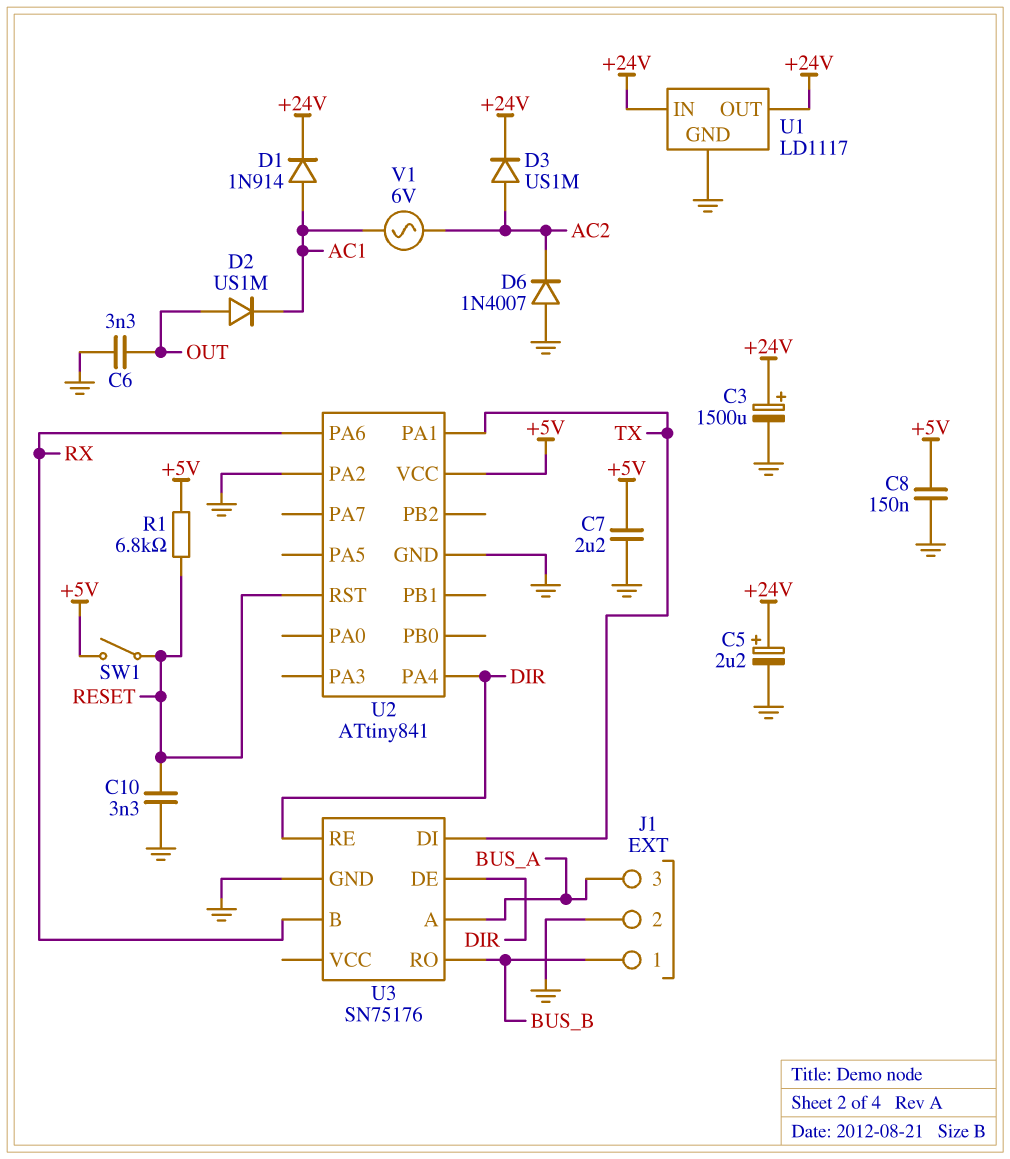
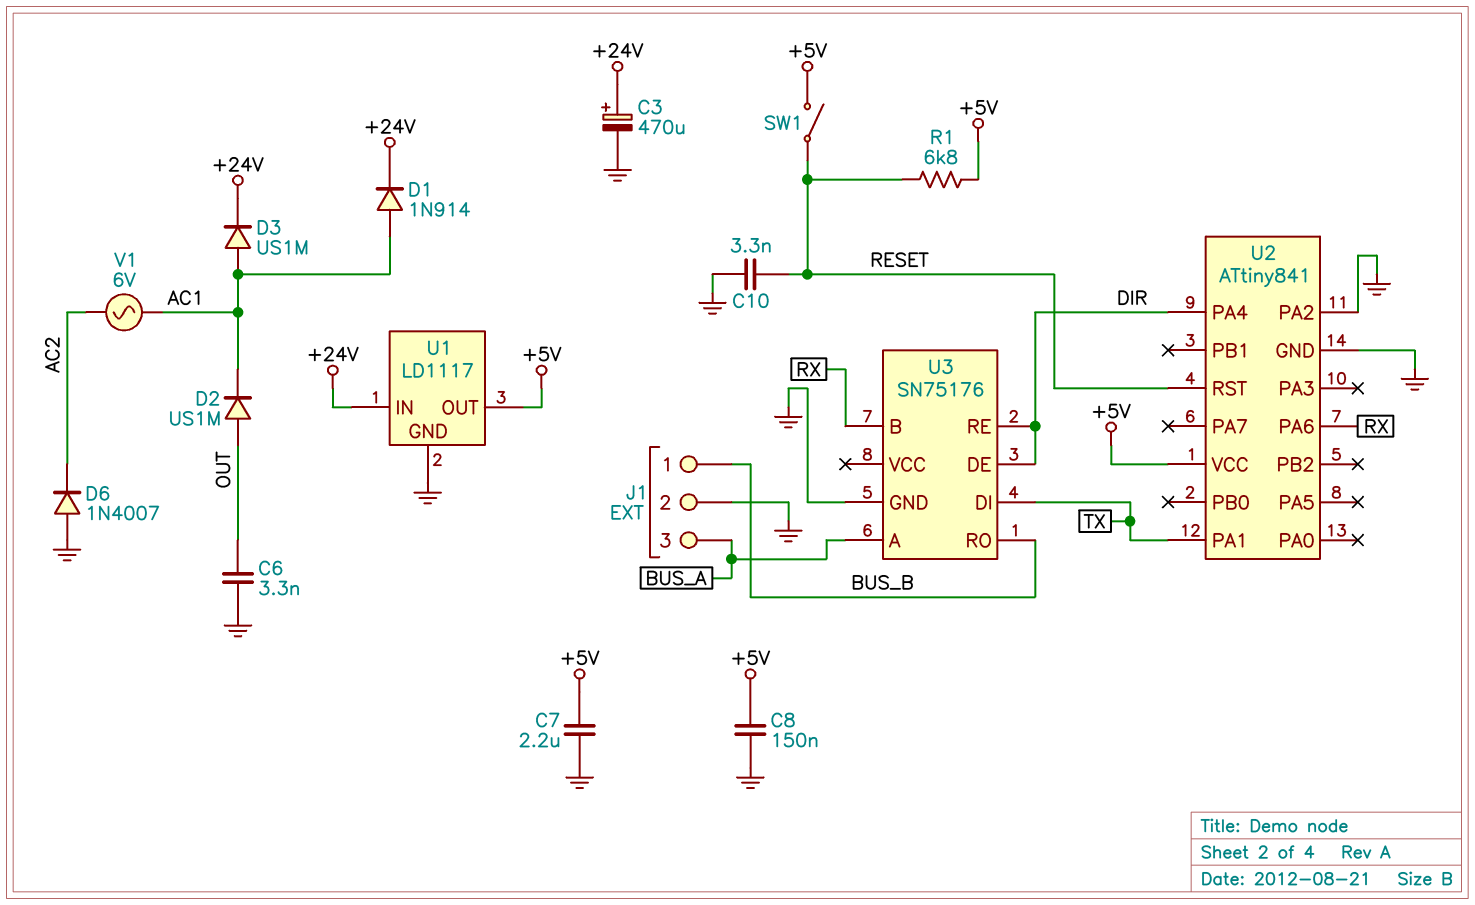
C3: 1500uF (plus +24V, minus GND) -> 470uF (plus +24V, minus GND)
C5: 2.2uF (plus +24V, minus GND) -> none
D3: diode US1M (A AC2, K +24V) -> diode US1M (A AC1, K +24V)
U1 pin OUT: +24V -> +5V

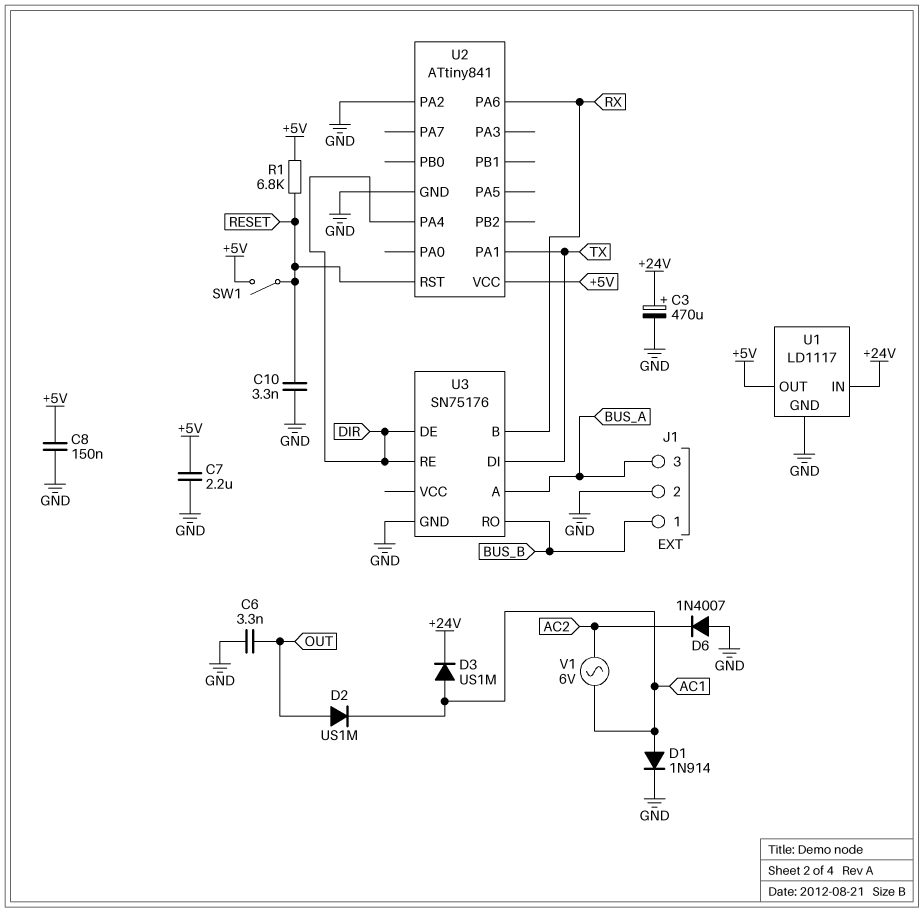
D1: diode 1N914 (A AC1, K +24V) -> diode 1N914 (A AC1, K GND)

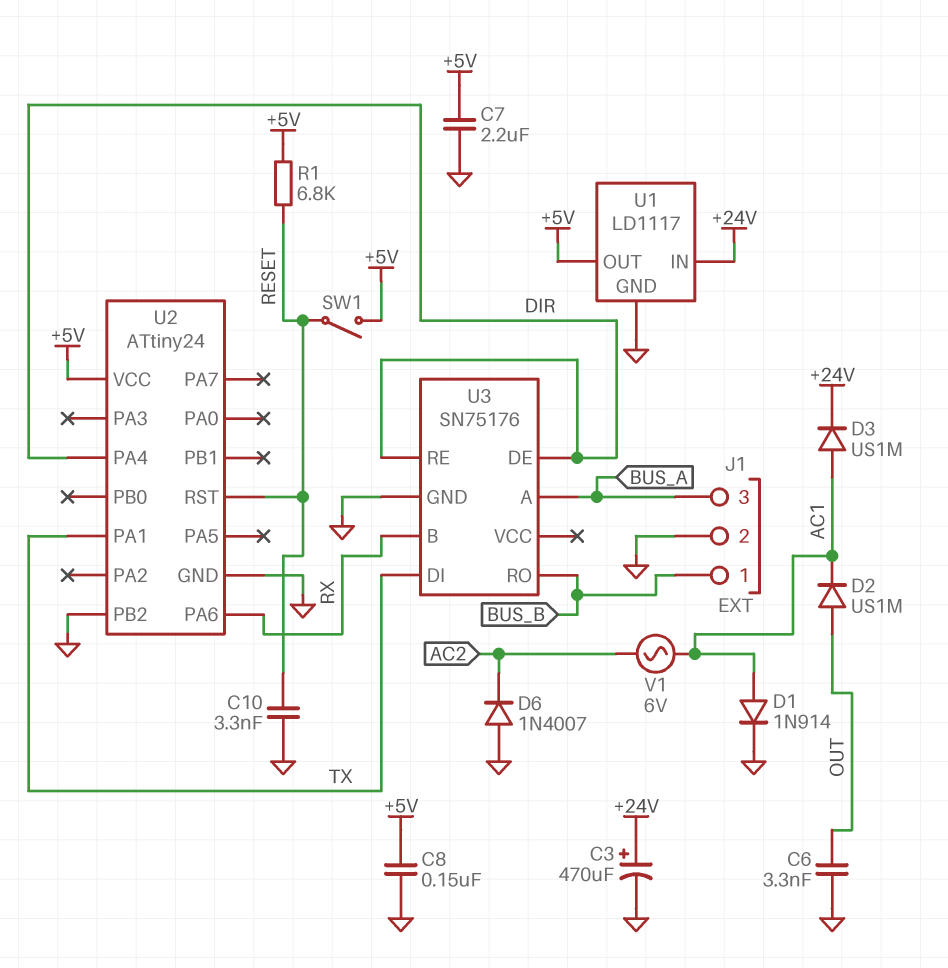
U2: ATtiny841 -> ATtiny24
U2 pin PA2: GND -> none
U2 pin PB2: none -> GND

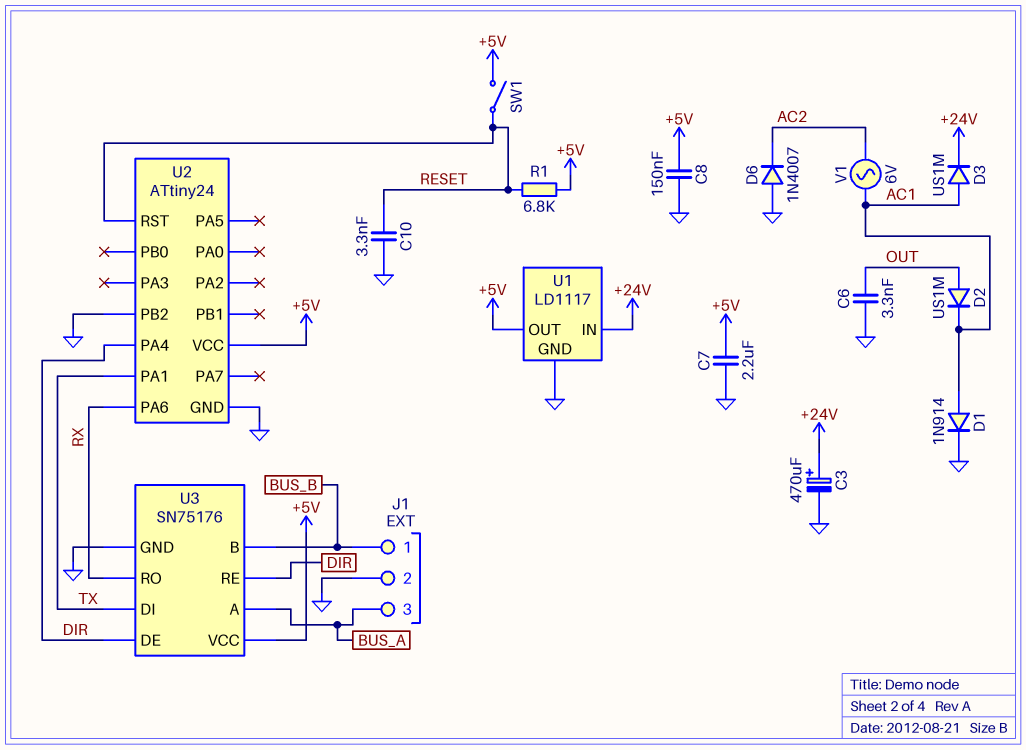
U3 pin B: RX -> BUS_B
U3 pin RO: BUS_B -> RX
U3 pin VCC: none -> +5V

